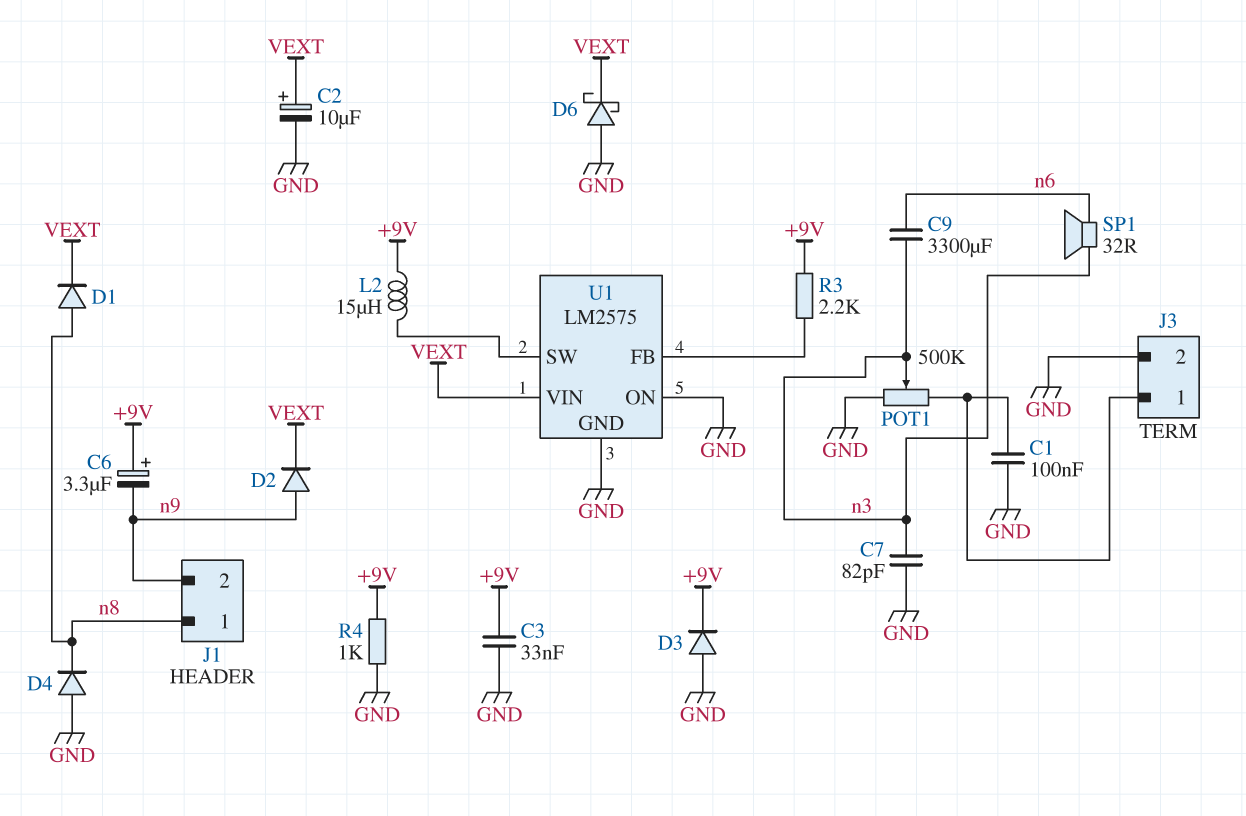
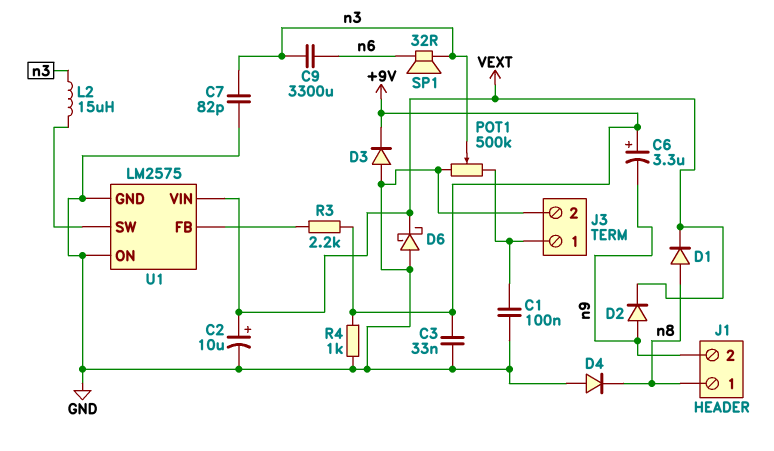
L2: 15uH (+9V, U1/SW) -> 15uH (U1/SW, n3)

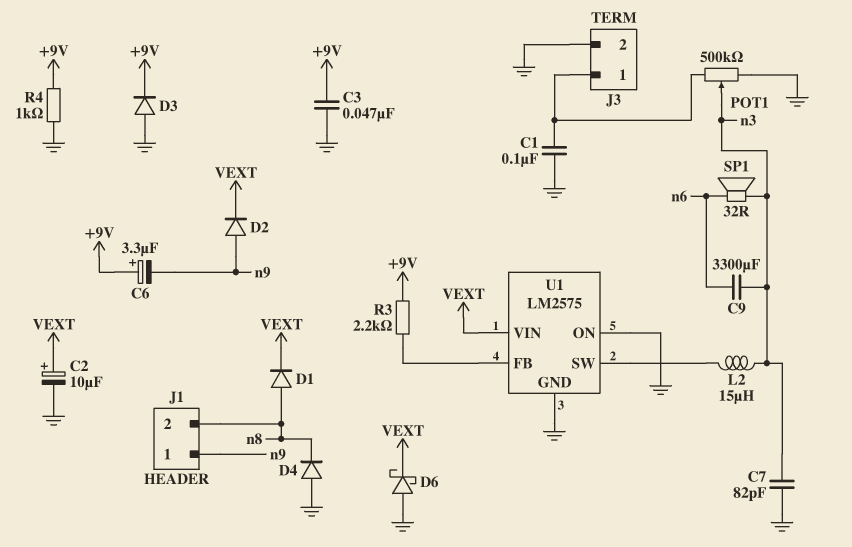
C3: 33nF (+9V, GND) -> 47nF (+9V, GND)
J1 pin 1: n8 -> n9
J1 pin 2: n9 -> n8

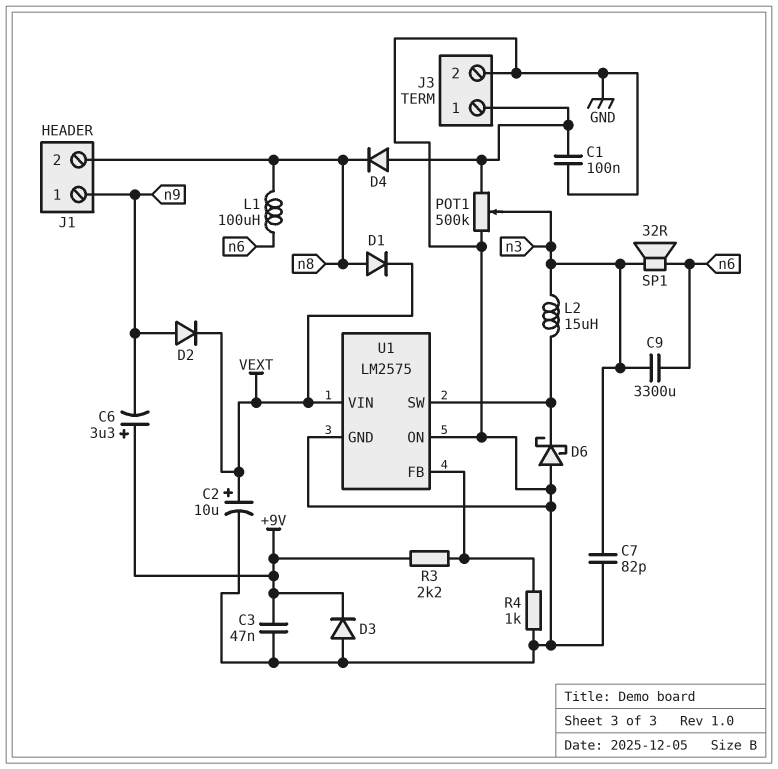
D4: diode (A GND, K n8) -> diode (A J3/1, K n8)
D6: schottky (A GND, K VEXT) -> schottky (A GND, K U1/SW)
L1: none -> 100uH (n6, n8)
R4: 1k (+9V, GND) -> 1k (GND, U1/FB)

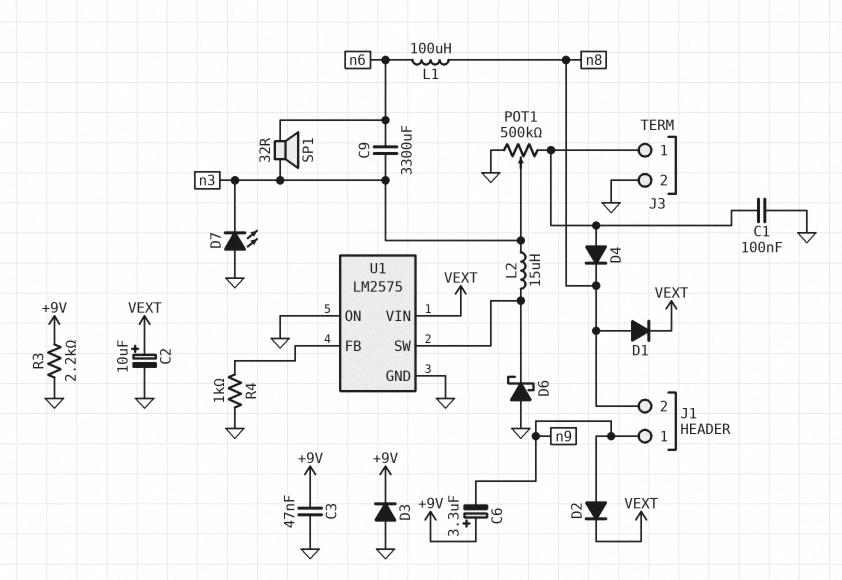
C7: 82pF (GND, n3) -> none
D7: none -> LED (A GND, K n3)
R3: 2.2k (+9V, U1/FB) -> 2.2k (+9V, GND)

